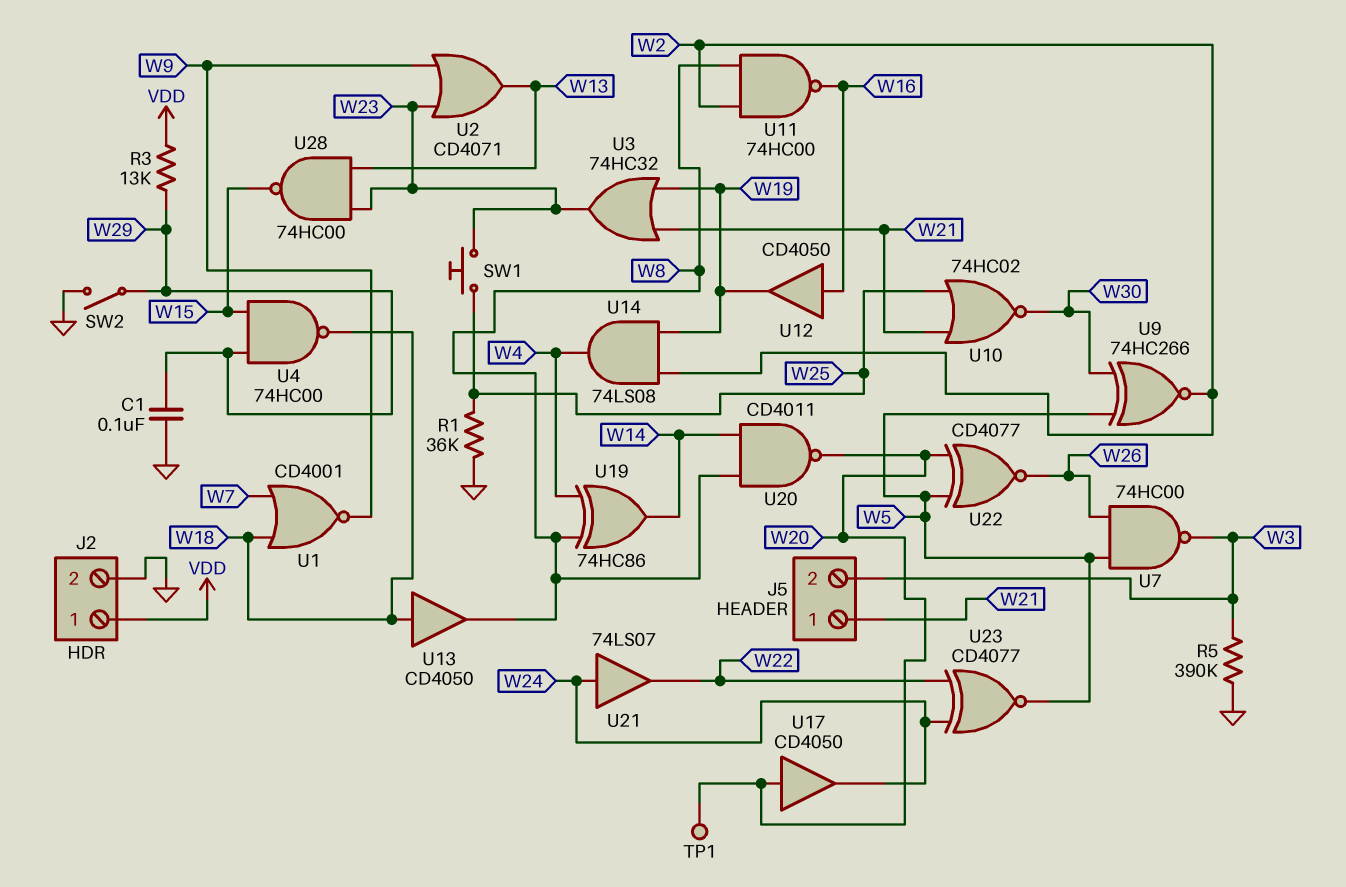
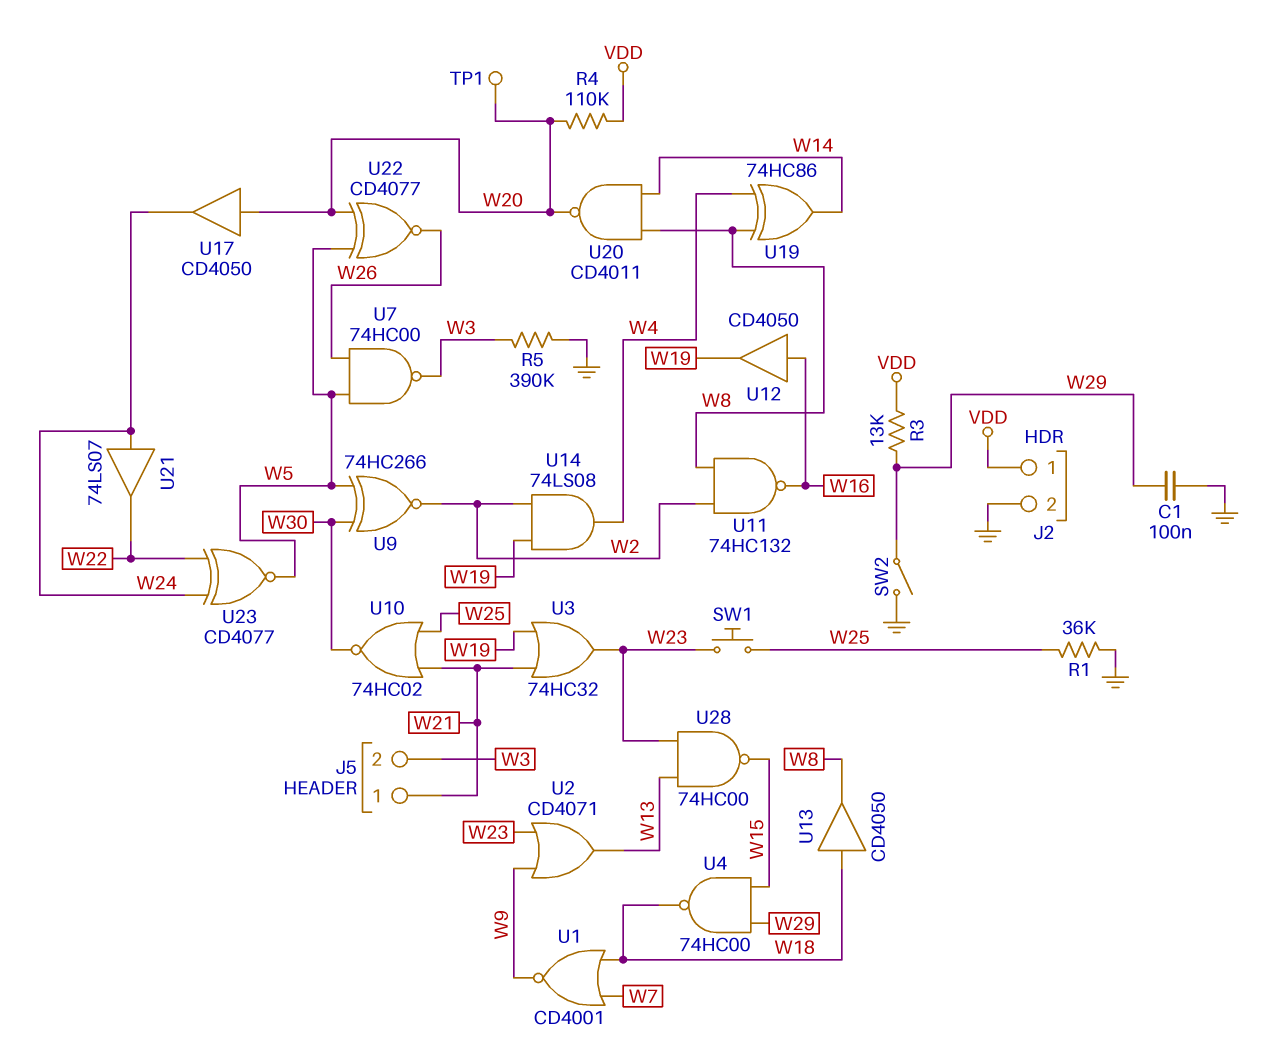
R4: none -> 110k (VDD, W20)
U11: NAND 74HC00 (in W2, in W8, out W16) -> NAND 74HC132 (in W2, in W8, out W16)

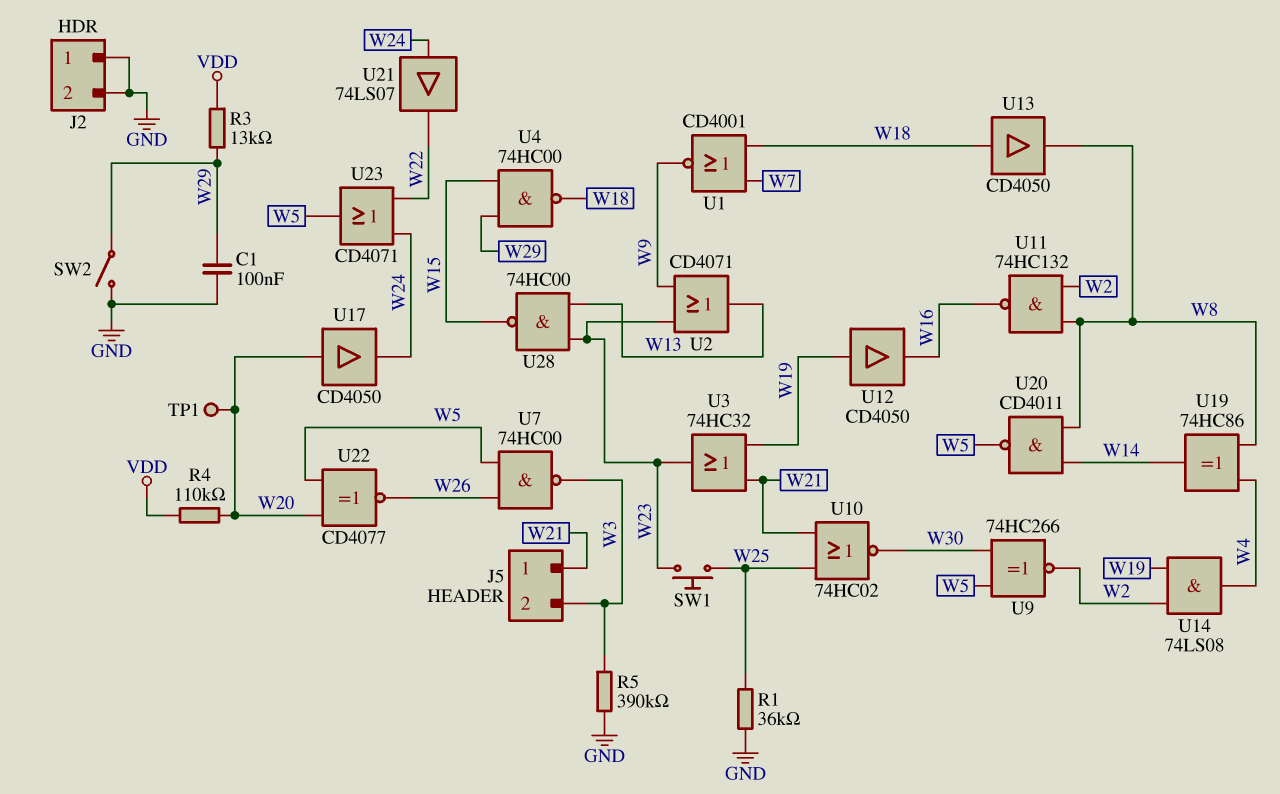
J2 pin 1: VDD -> GND
U12: buffer CD4050 (in W16, out W19) -> buffer CD4050 (in W19, out W16)
U20: NAND CD4011 (in W8, in W14, out W20) -> NAND CD4011 (in W8, in W14, out W5)
U23: XNOR CD4077 (in W22, in W24, out W5) -> OR CD4071 (in W22, in W24, out W5)

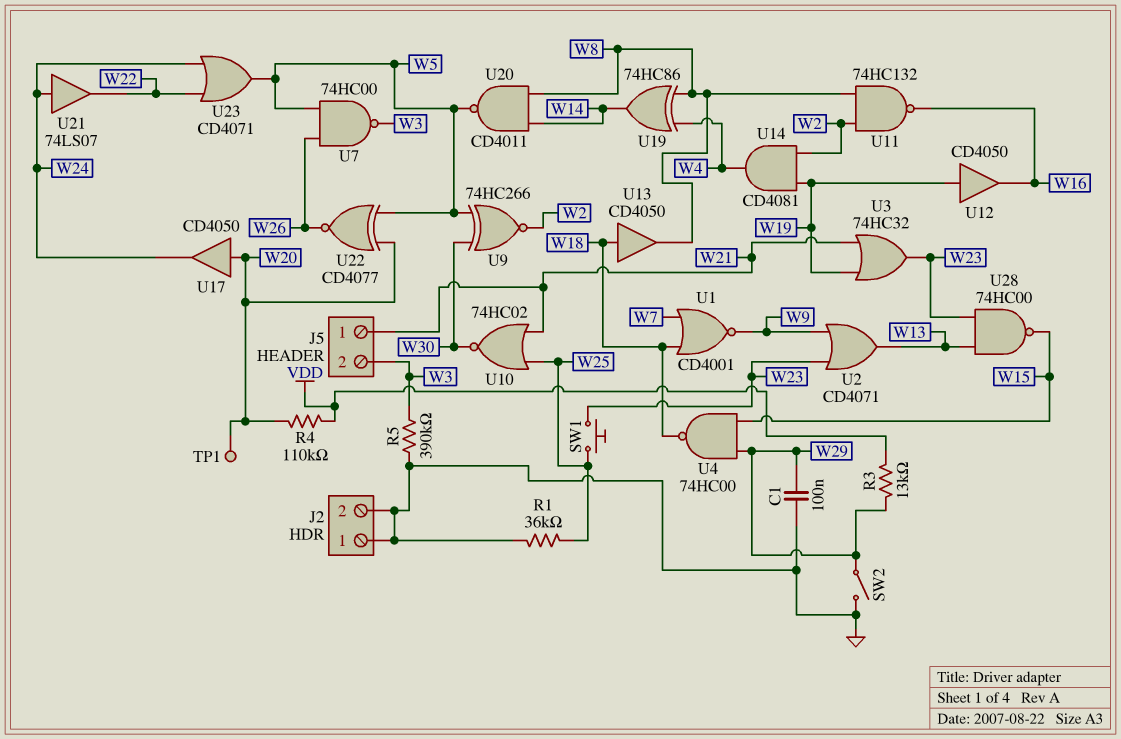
U14: AND 74LS08 (in W2, in W19, out W4) -> AND CD4081 (in W2, in W19, out W4)

